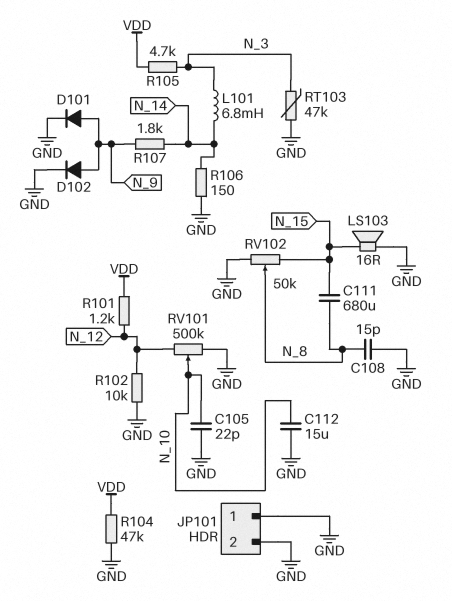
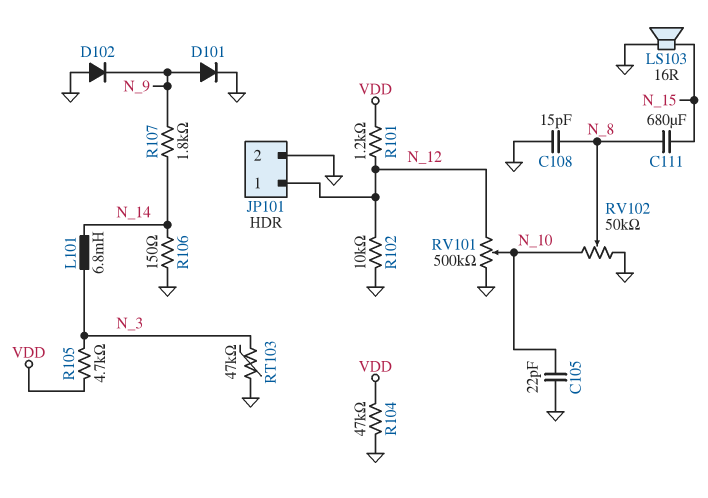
C112: 15uF (GND, N_10) -> none
D102: diode (A N_9, K GND) -> diode (A GND, K N_9)
JP101 pin 1: GND -> N_12
RV102: 50k (GND, N_15, wiper N_8) -> 50k (GND, N_10, wiper N_8)

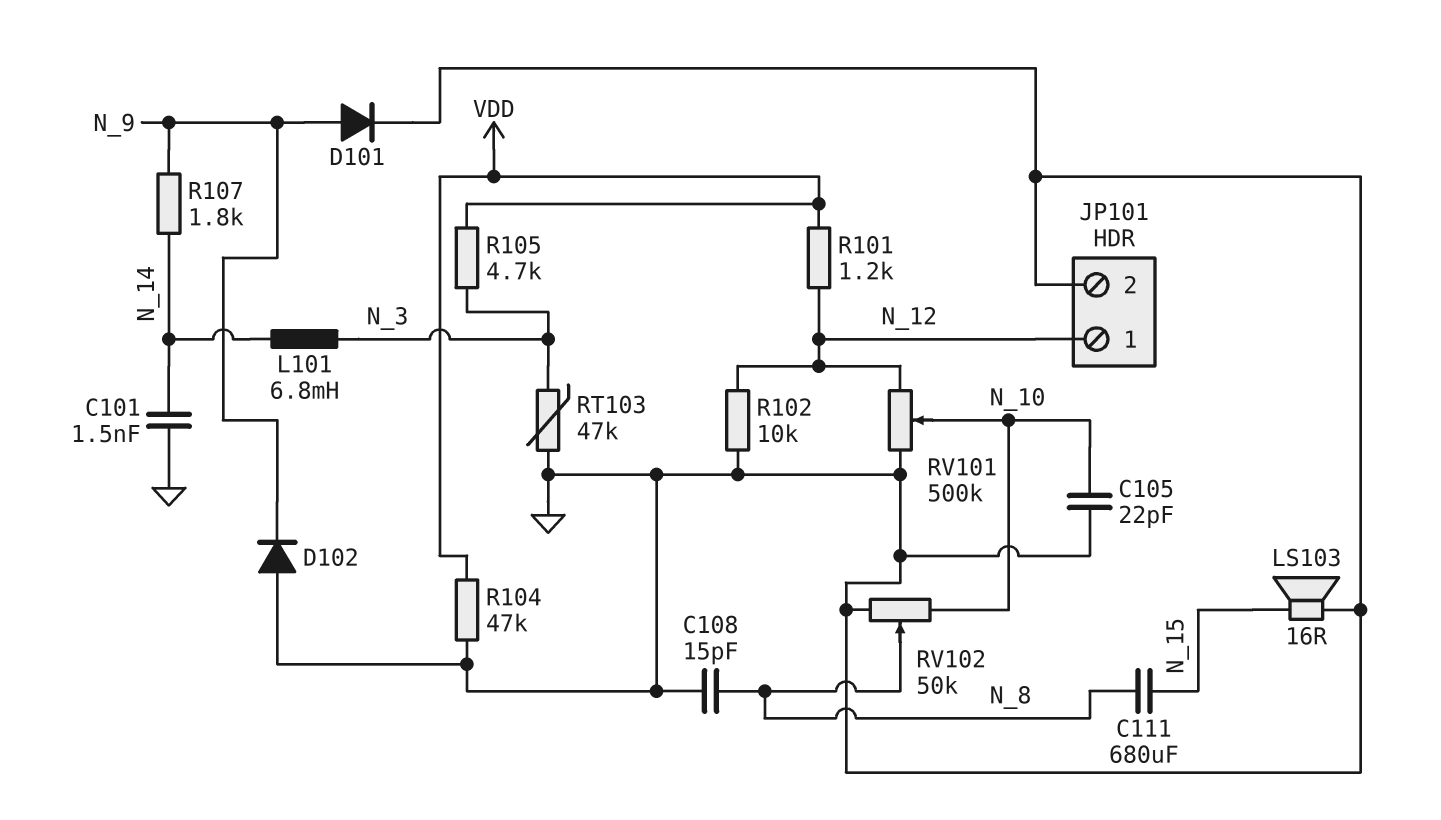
C101: none -> 1.5nF (GND, N_14)
R106: 150 (GND, N_14) -> none

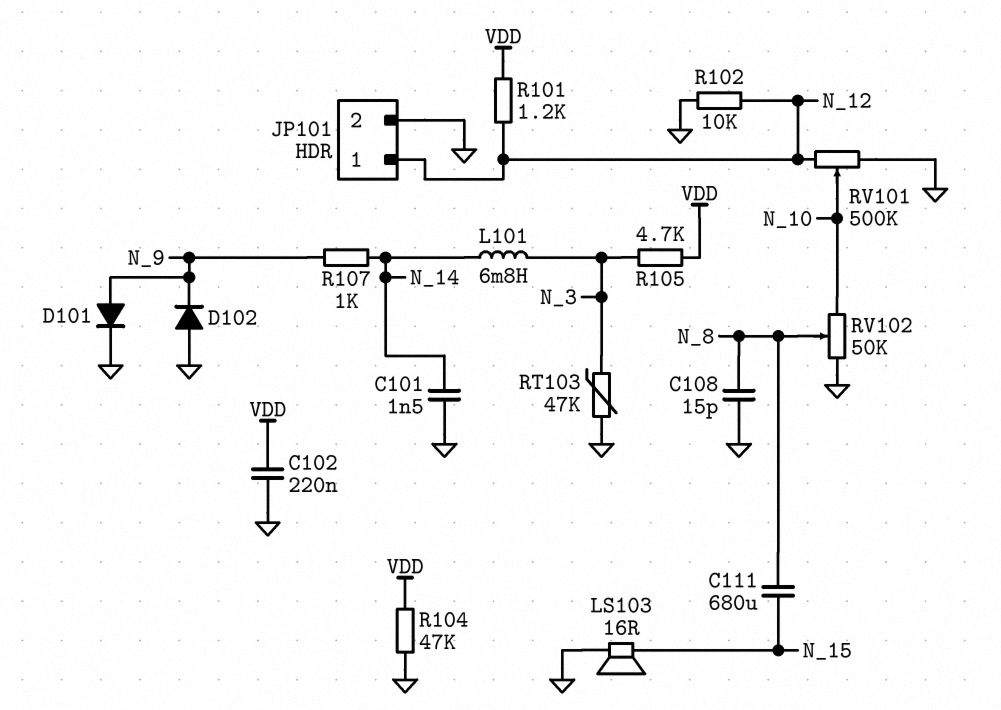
C102: none -> 220nF (GND, VDD)
C105: 22pF (GND, N_10) -> none
R107: 1.8k (N_9, N_14) -> 1k (N_9, N_14)

